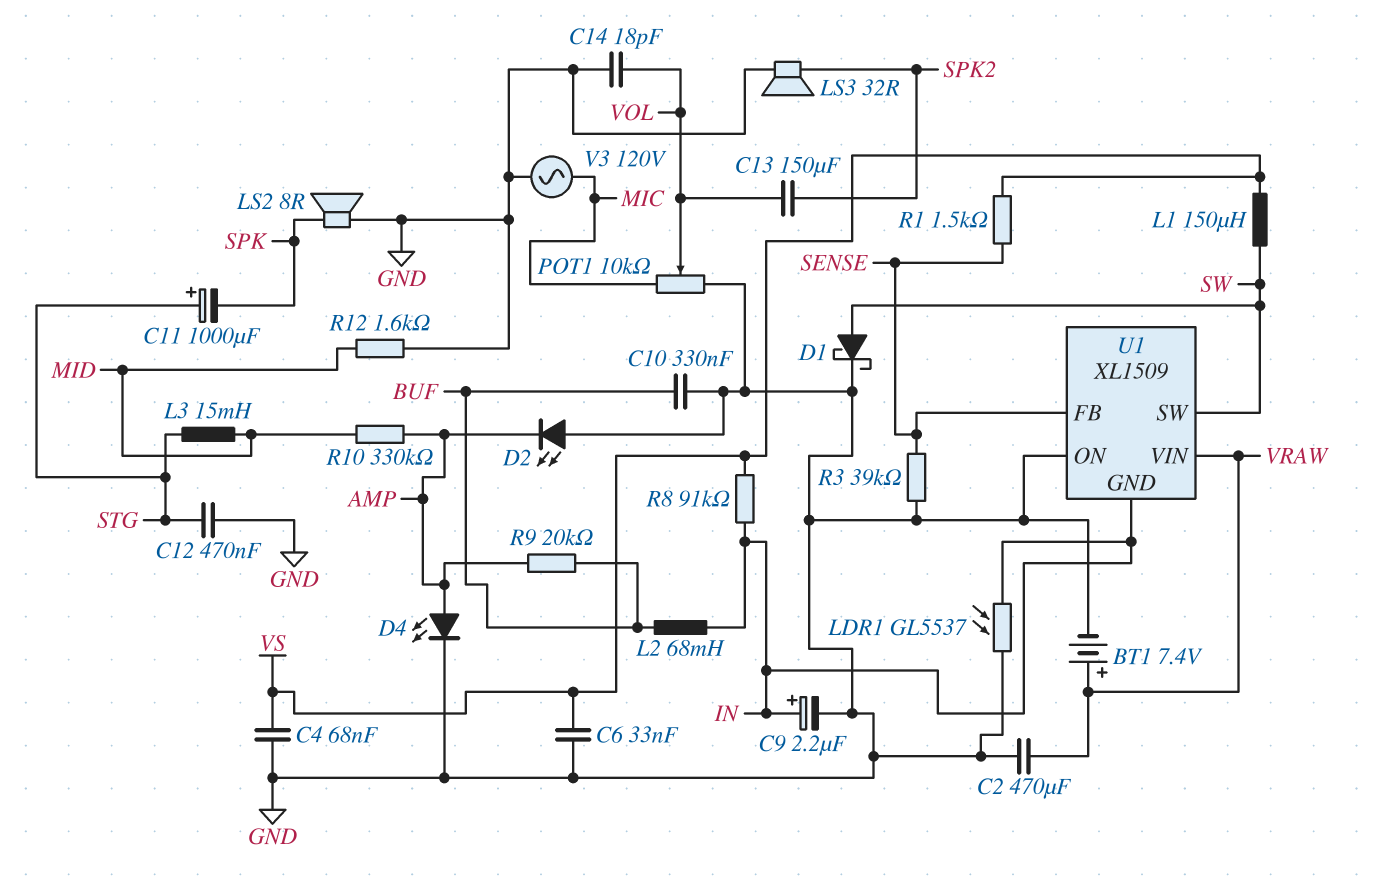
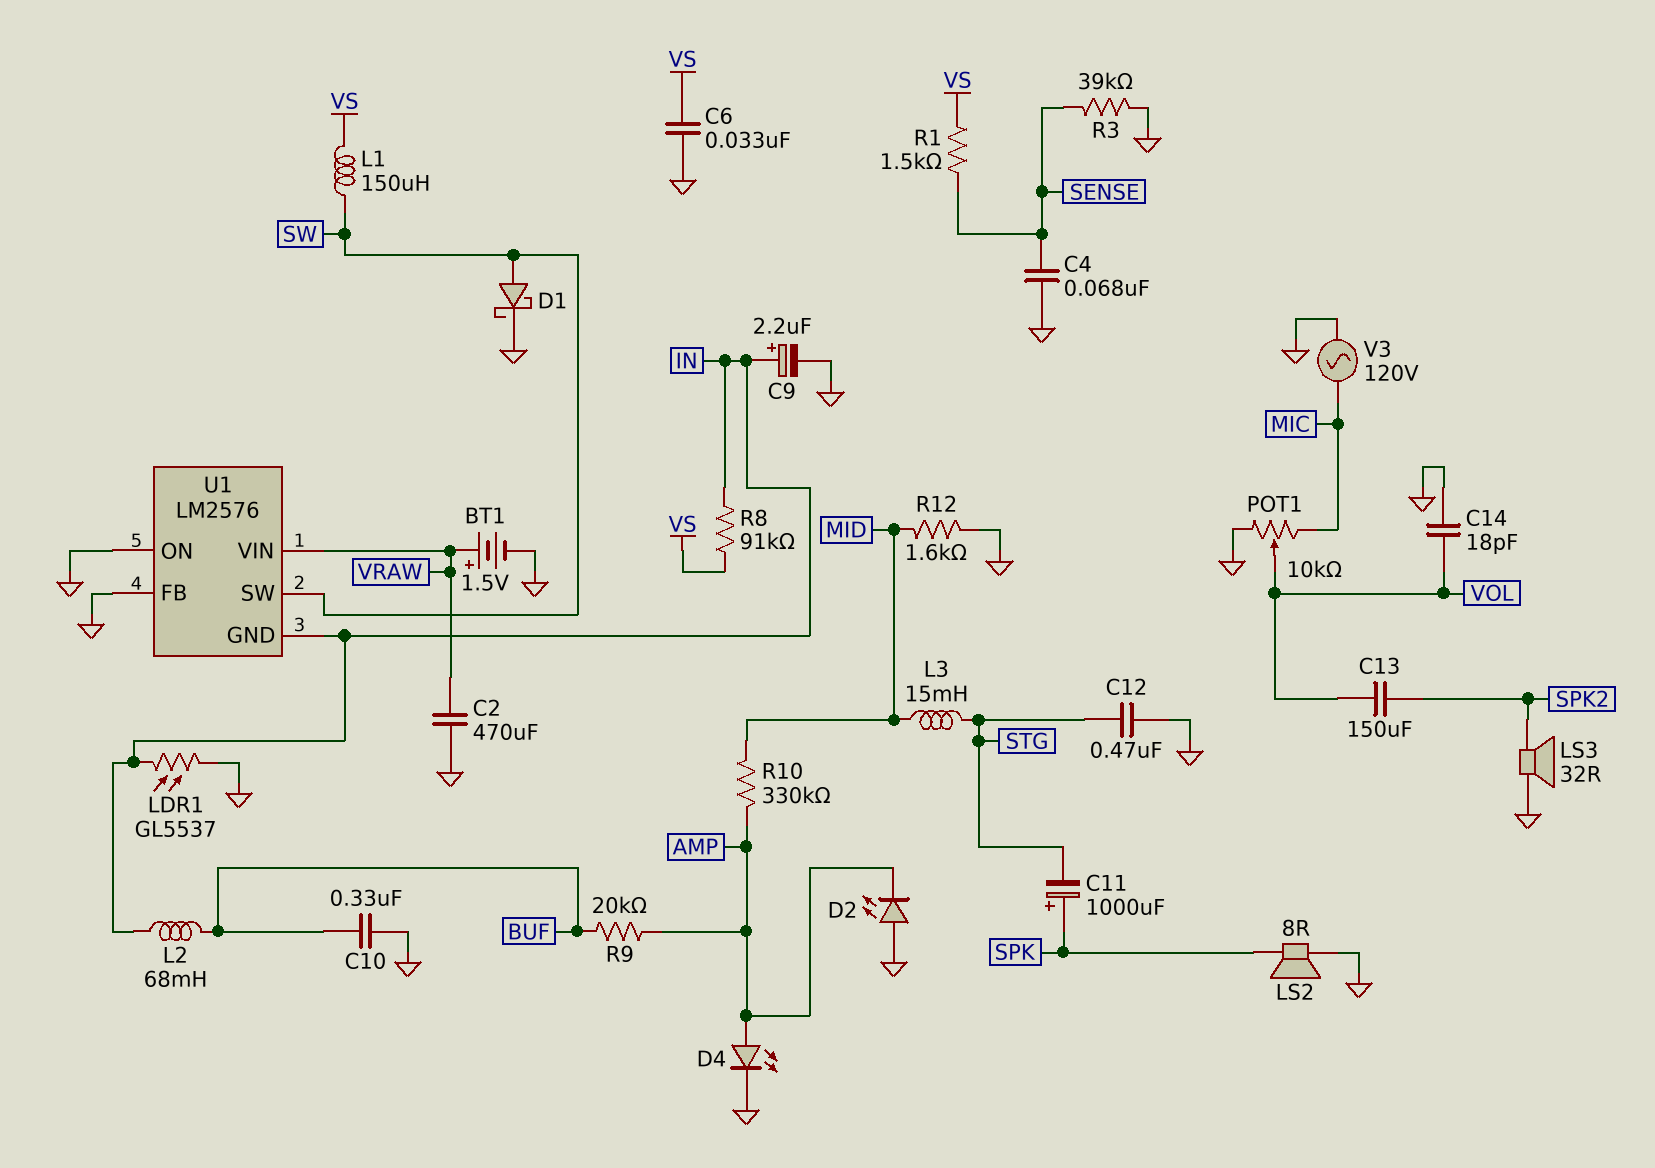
BT1: 7.4V (plus VRAW, minus GND) -> 1.5V (plus VRAW, minus GND)
C4: 68nF (GND, VS) -> 68nF (GND, SENSE)
C11: 1000uF (plus STG, minus SPK) -> 1000uF (plus SPK, minus STG)
U1: XL1509 -> LM2576
U1 pin FB: SENSE -> GND

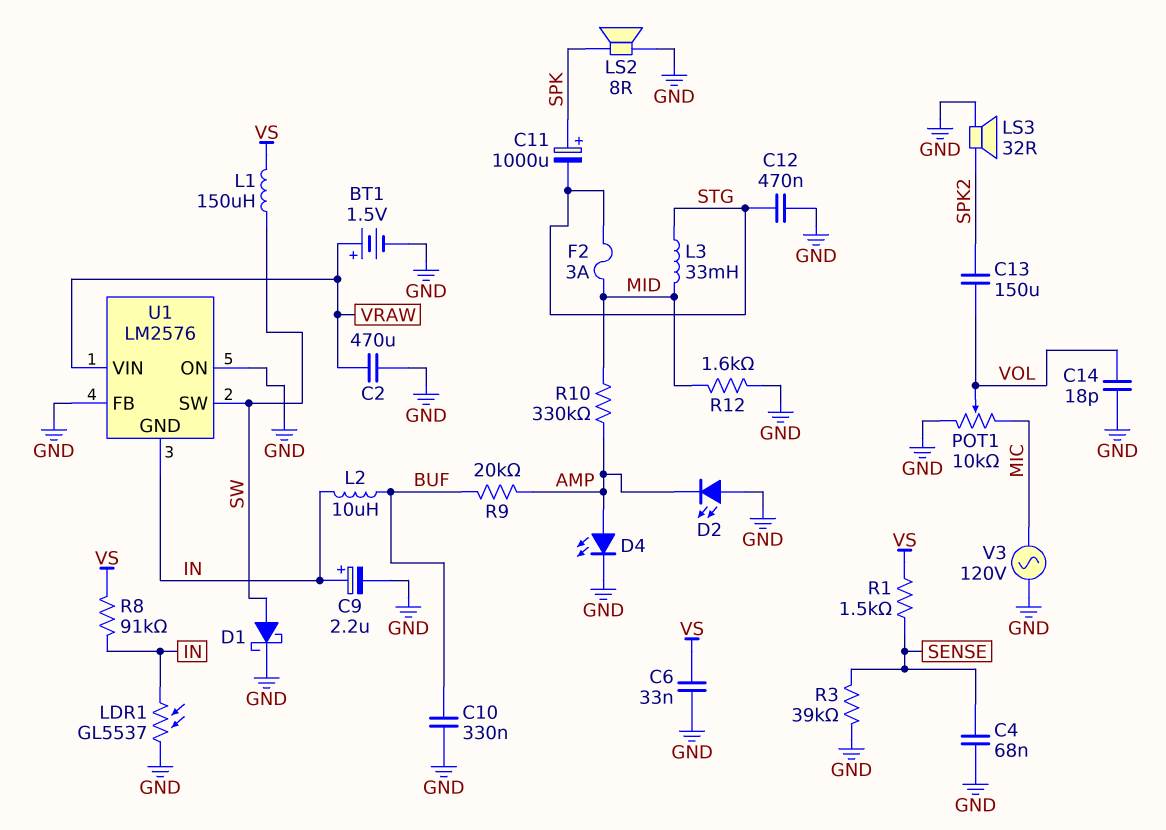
F2: none -> 3A (MID, STG)
L2: 68mH (BUF, IN) -> 10uH (BUF, IN)
L3: 15mH (MID, STG) -> 33mH (MID, STG)

